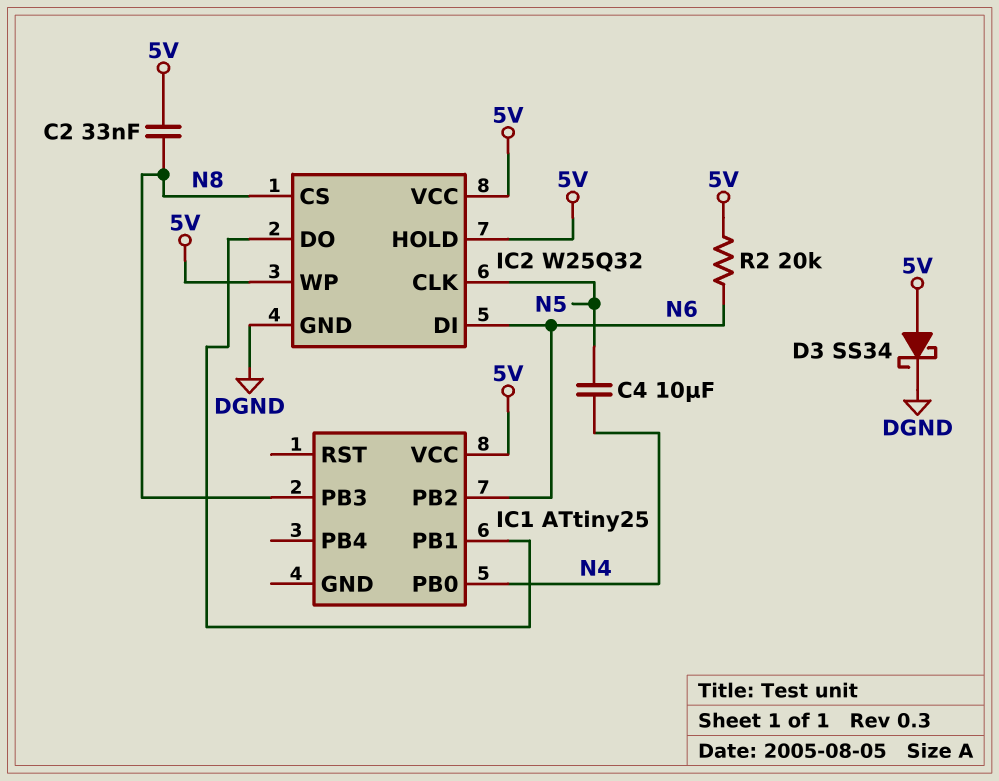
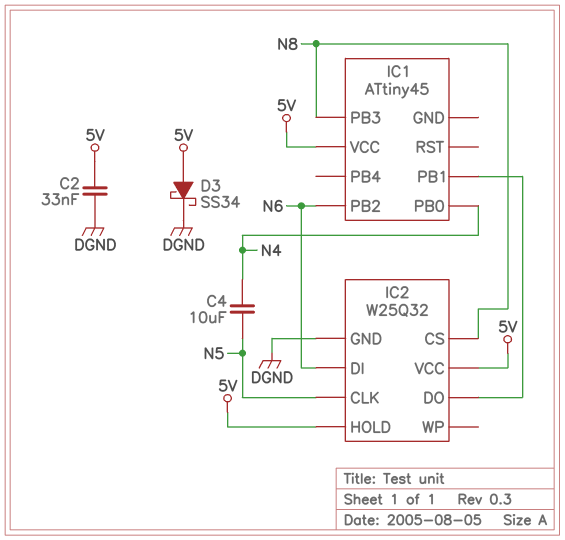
C2: 33nF (5V, N8) -> 33nF (5V, DGND)
IC1: ATtiny25 -> ATtiny45
IC2 pin WP: 5V -> none
R2: 20k (5V, N6) -> none

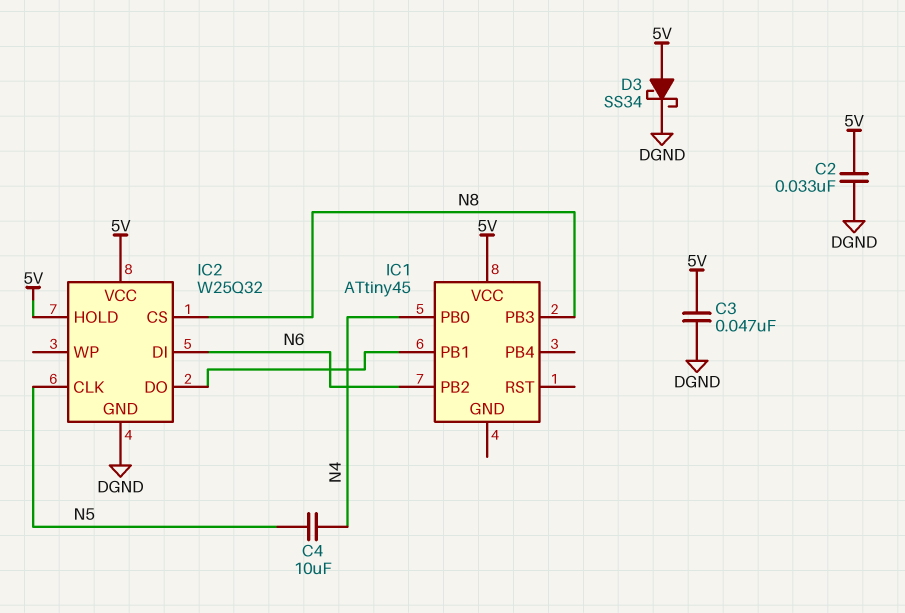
C3: none -> 47nF (5V, DGND)

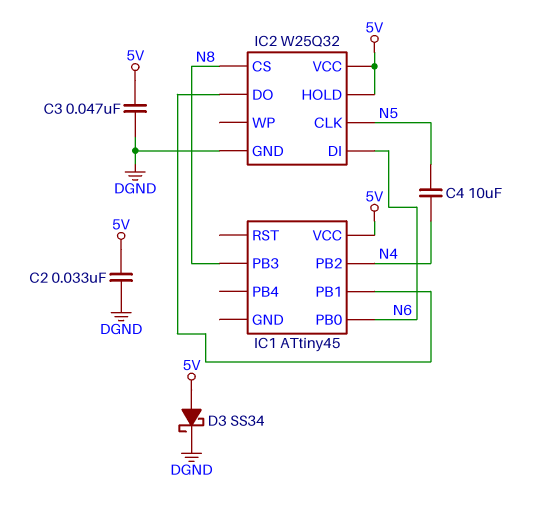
IC1 pin PB0: N4 -> N6
IC1 pin PB2: N6 -> N4

